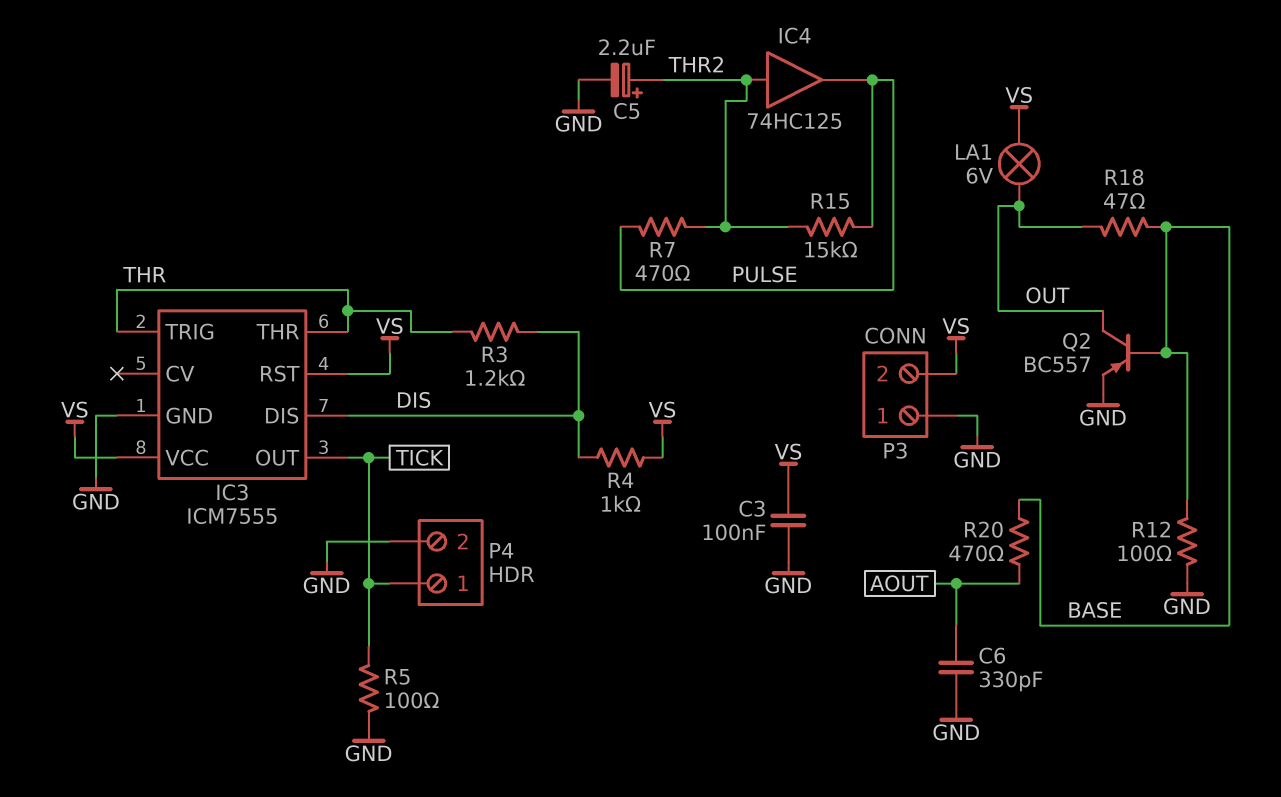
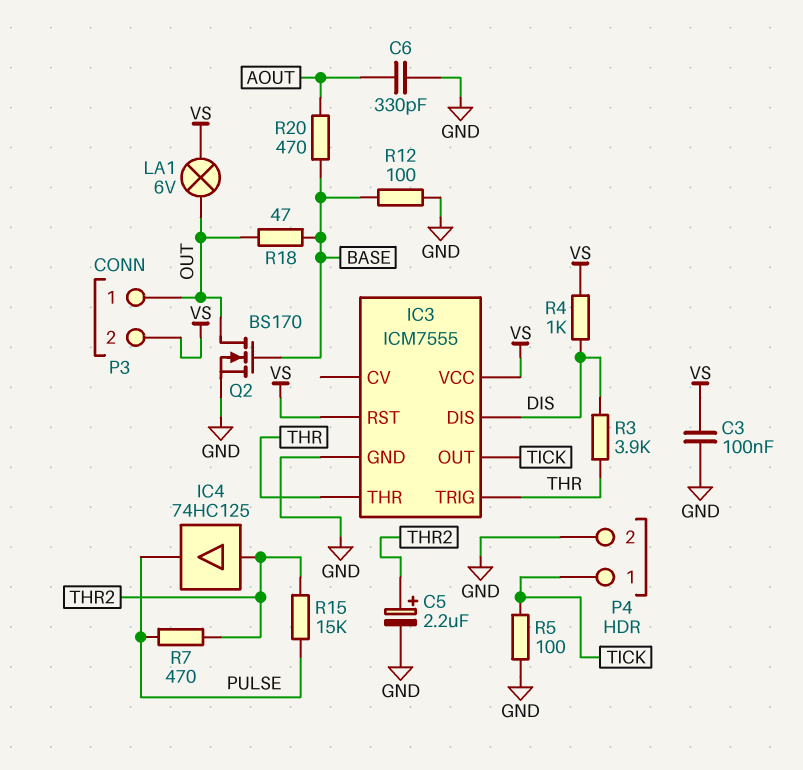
P3 pin 1: GND -> OUT
Q2: PNP BC557 (B BASE, C OUT, E GND) -> NMOS BS170 (G BASE, D OUT, S GND)
R3: 1.2k (DIS, THR) -> 3.9k (DIS, THR)

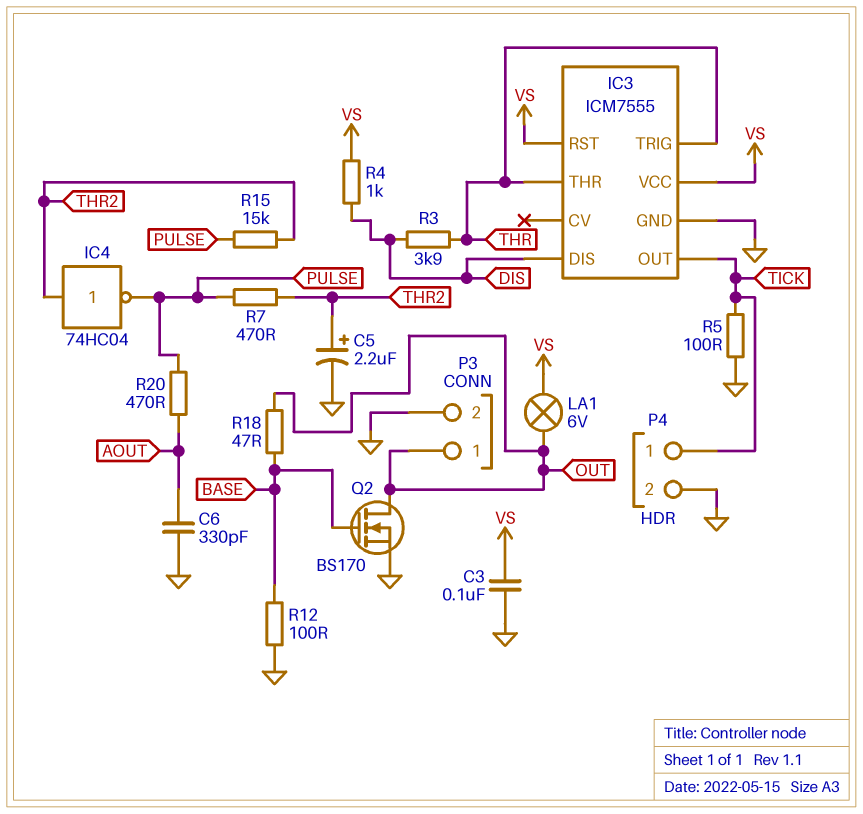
IC4: buffer 74HC125 (in THR2, out PULSE) -> NOT 74HC04 (in THR2, out PULSE)
P3 pin 2: VS -> GND
R20: 470 (AOUT, BASE) -> 470 (AOUT, PULSE)

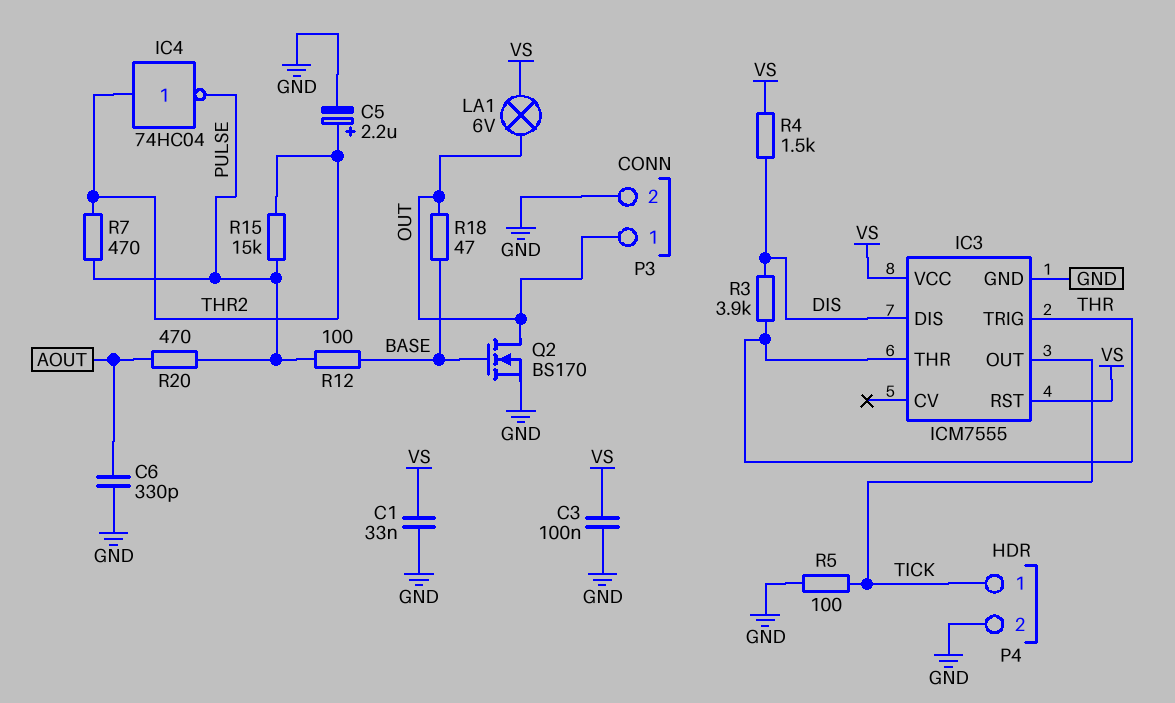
C1: none -> 33nF (GND, VS)
R4: 1k (DIS, VS) -> 1.5k (DIS, VS)
R12: 100 (BASE, GND) -> 100 (BASE, PULSE)

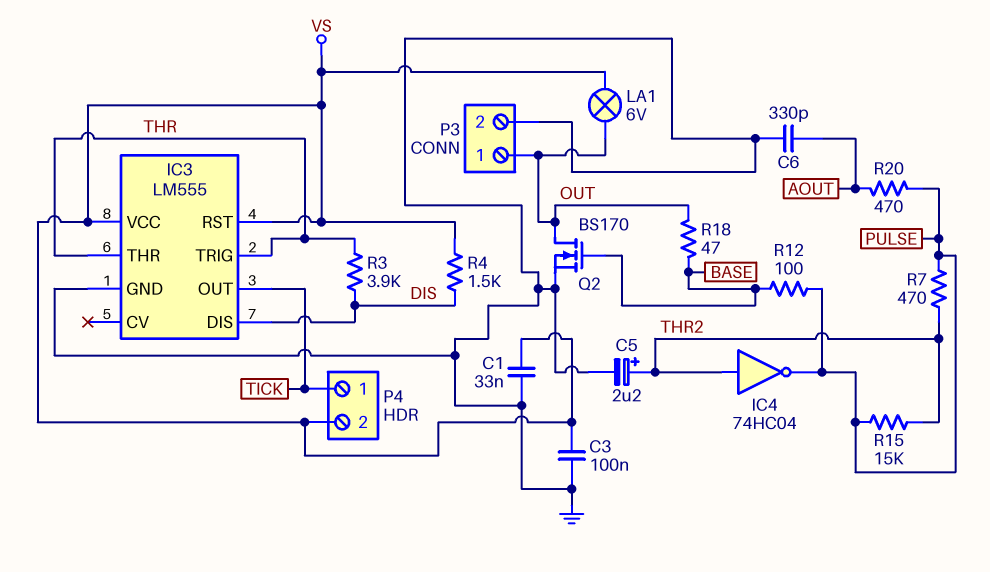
IC3: ICM7555 -> LM555
P4 pin 2: GND -> VS
R5: 100 (GND, TICK) -> none

